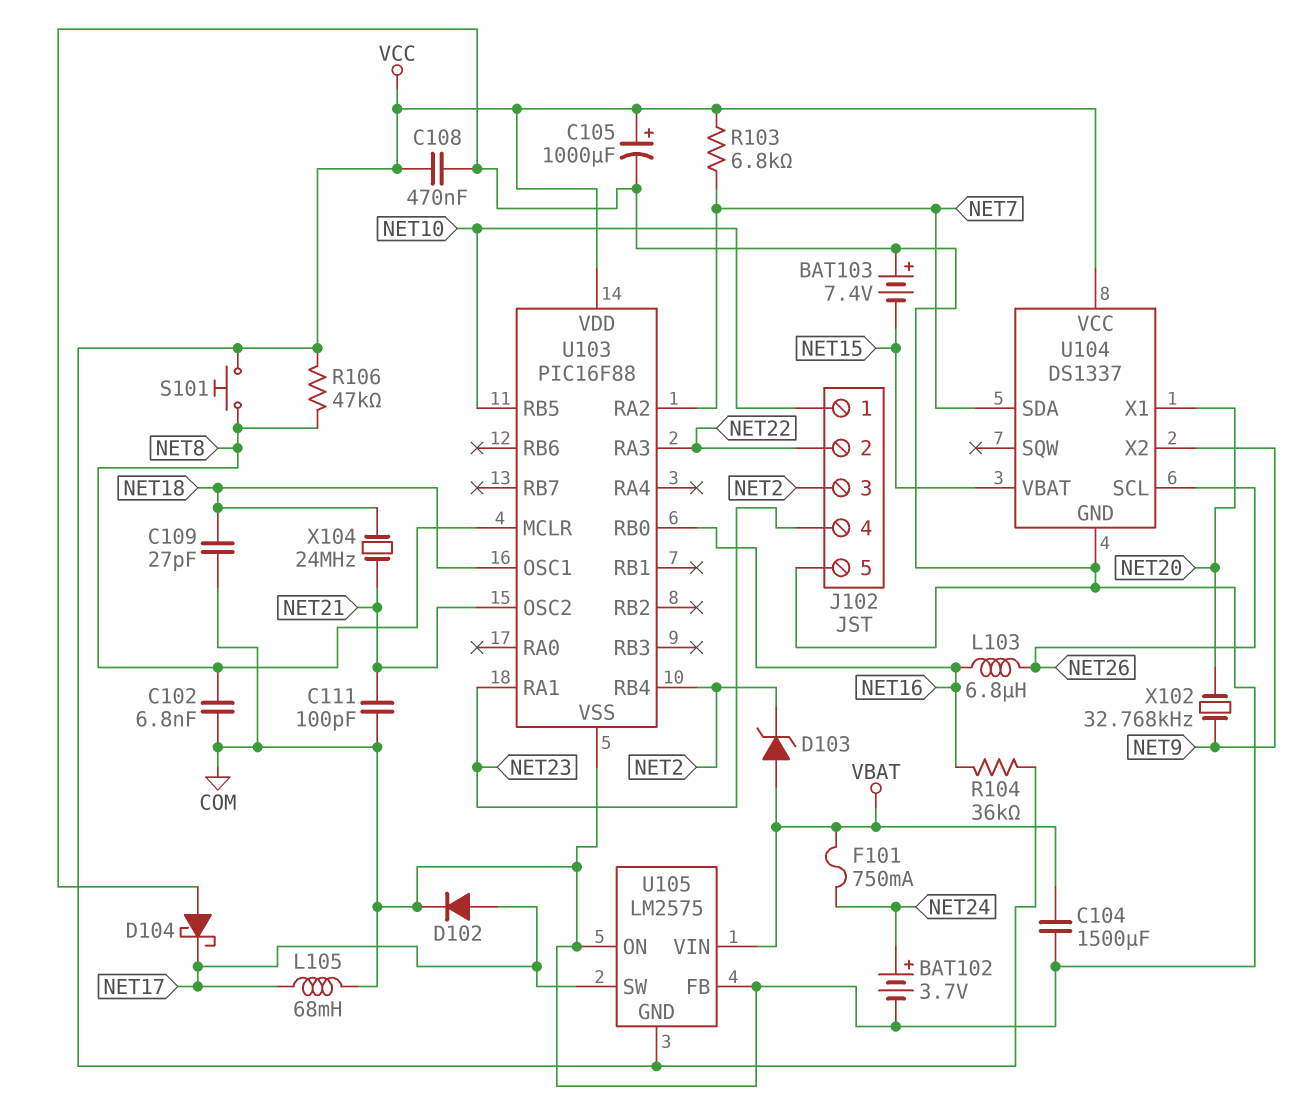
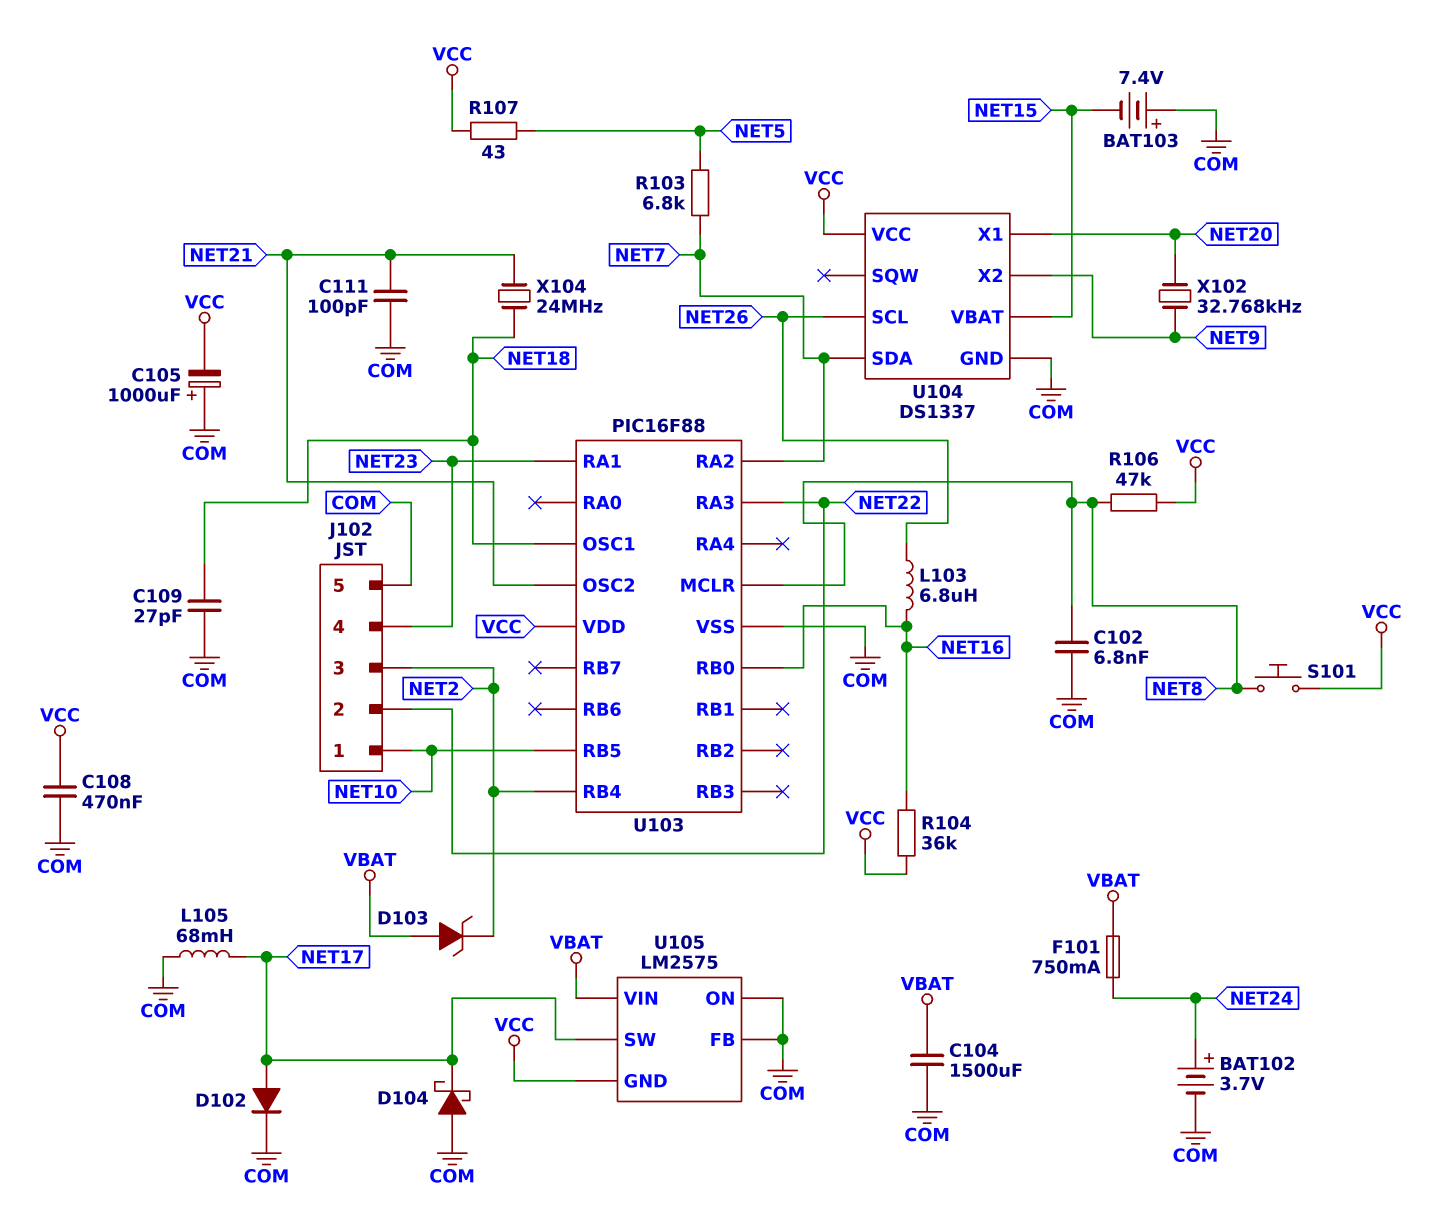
C105: 1000uF (plus VCC, minus COM) -> 1000uF (plus COM, minus VCC)
R103: 6.8k (NET7, VCC) -> 6.8k (NET5, NET7)
R107: none -> 43 (NET5, VCC)

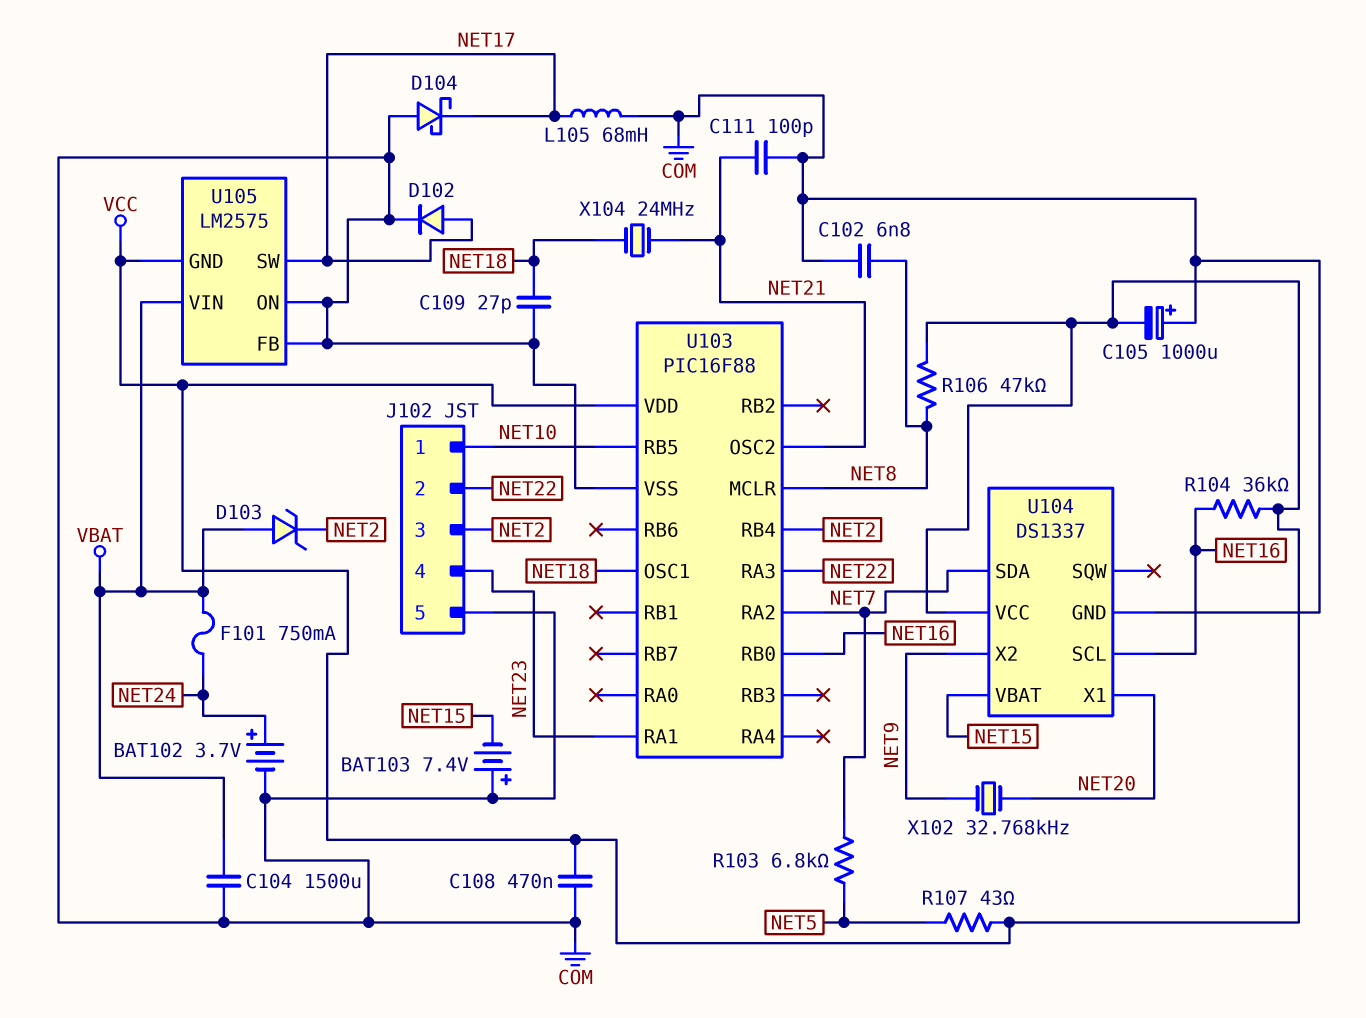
L103: 6.8uH (NET16, NET26) -> none
S101: button (NET8, VCC) -> none
U104 pin SCL: NET26 -> NET16

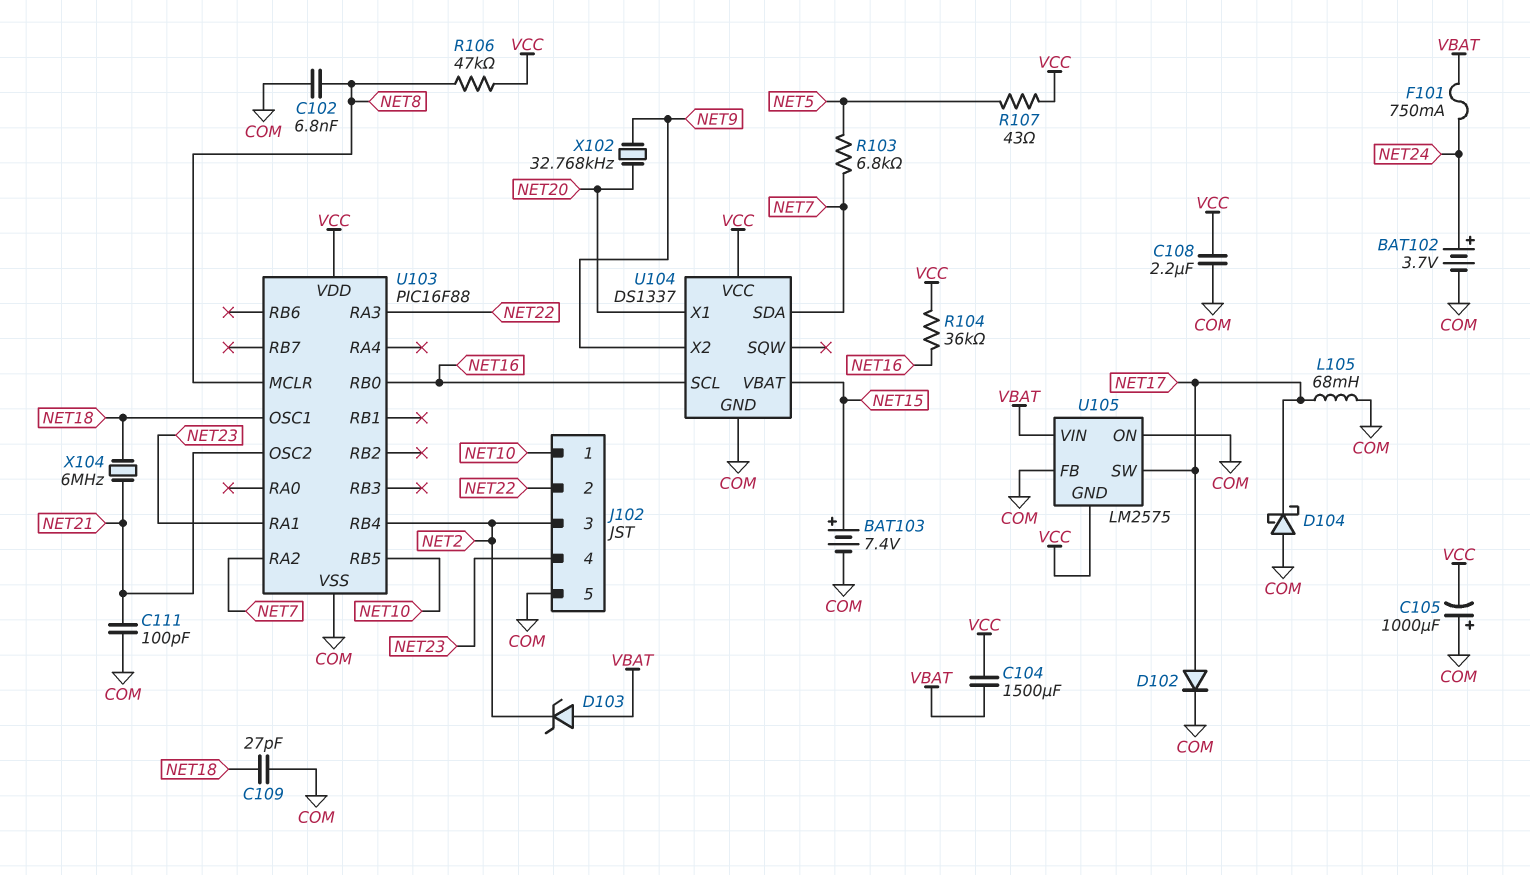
BAT103: 7.4V (plus COM, minus NET15) -> 7.4V (plus NET15, minus COM)
C104: 1500uF (COM, VBAT) -> 1500uF (VBAT, VCC)
C108: 470nF (COM, VCC) -> 2.2uF (COM, VCC)
X104: 24MHz (NET18, NET21) -> 6MHz (NET18, NET21)

